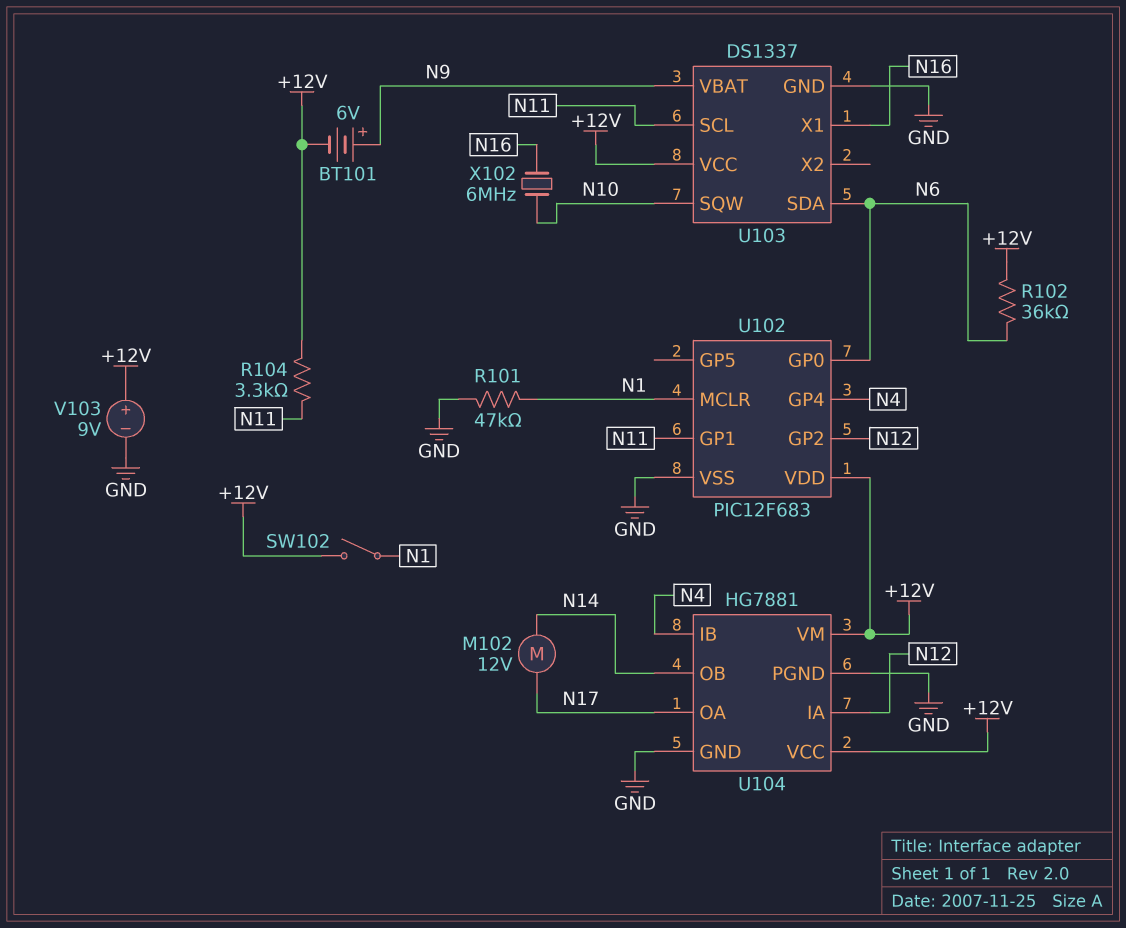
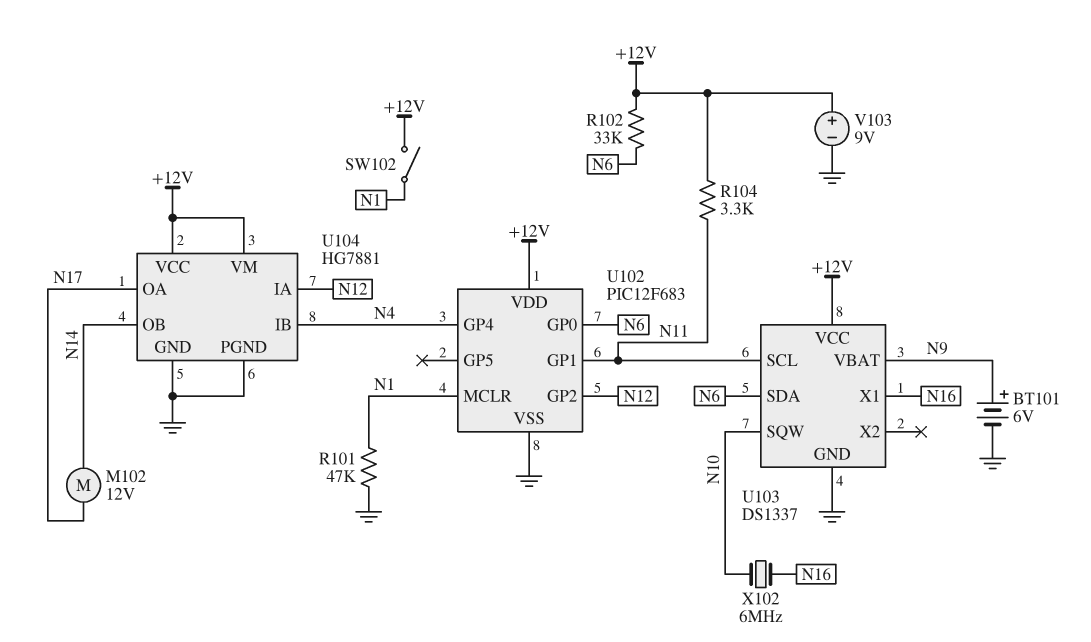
BT101: 6V (plus N9, minus +12V) -> 6V (plus N9, minus GND)
R102: 36k (+12V, N6) -> 33k (+12V, N6)

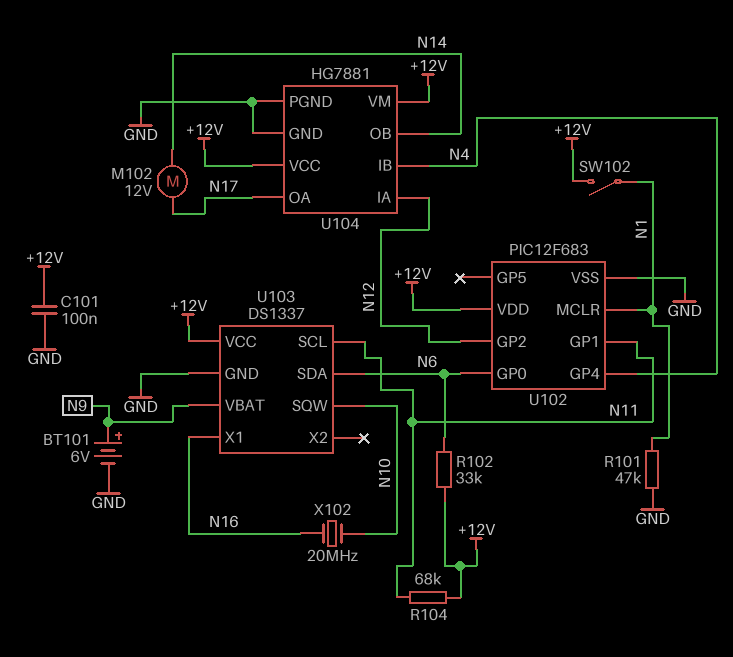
C101: none -> 100nF (+12V, GND)
R104: 3.3k (+12V, N11) -> 68k (+12V, N11)
V103: 9V (plus +12V, minus GND) -> none
X102: 6MHz (N10, N16) -> 20MHz (N10, N16)

